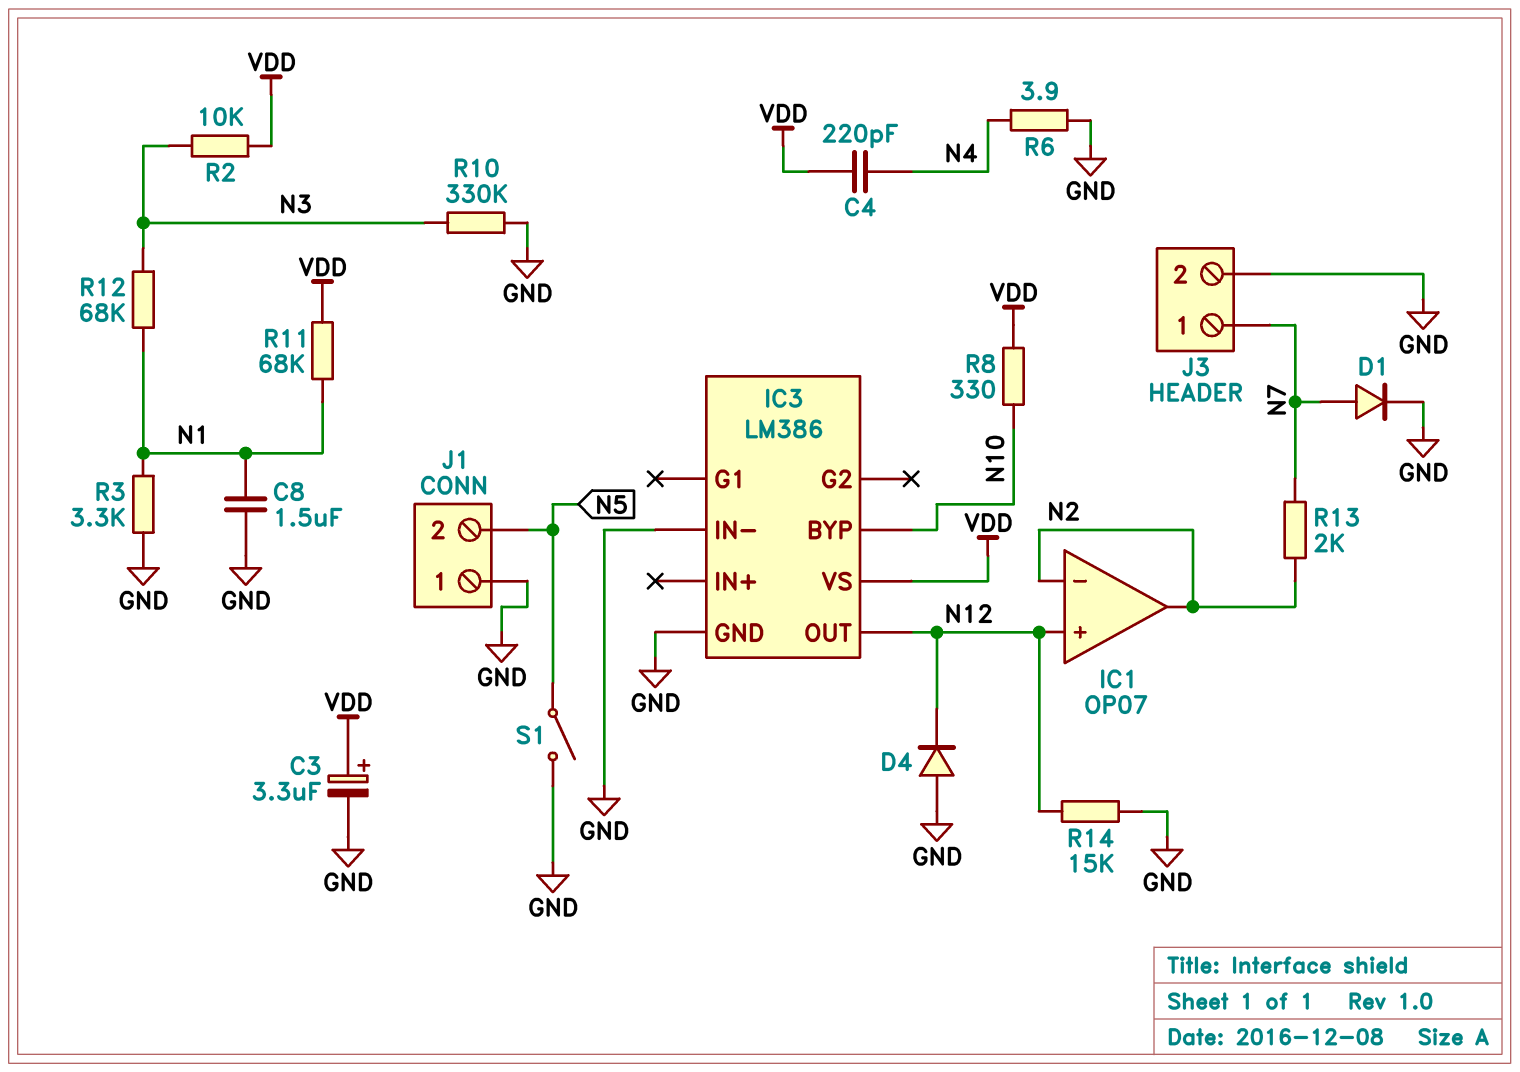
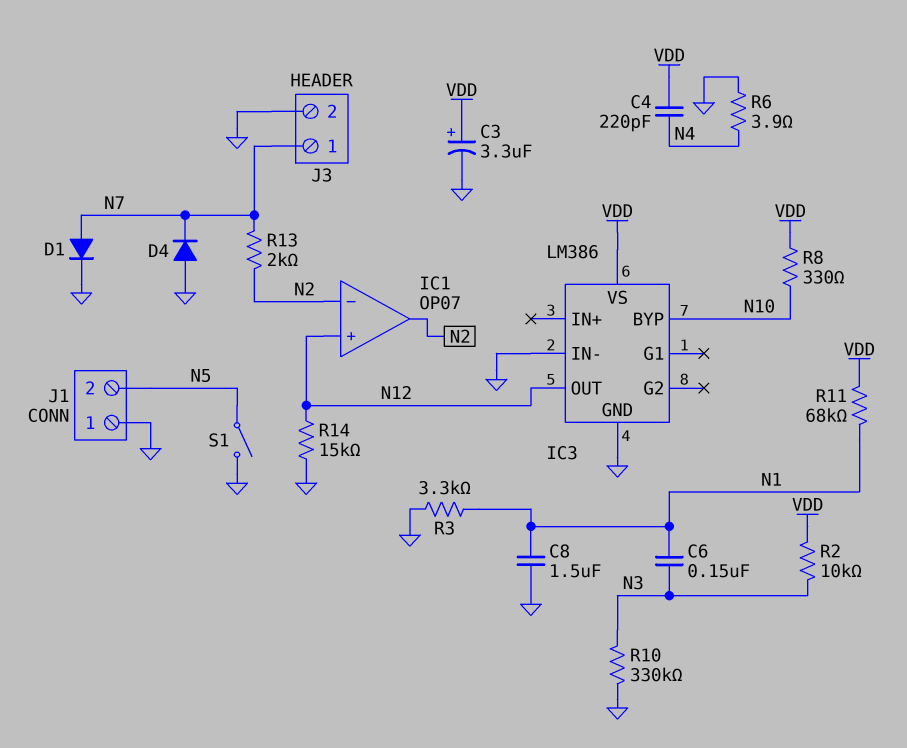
C6: none -> 150nF (N1, N3)
D4: diode (A GND, K N12) -> diode (A GND, K N7)
R12: 68k (N1, N3) -> none

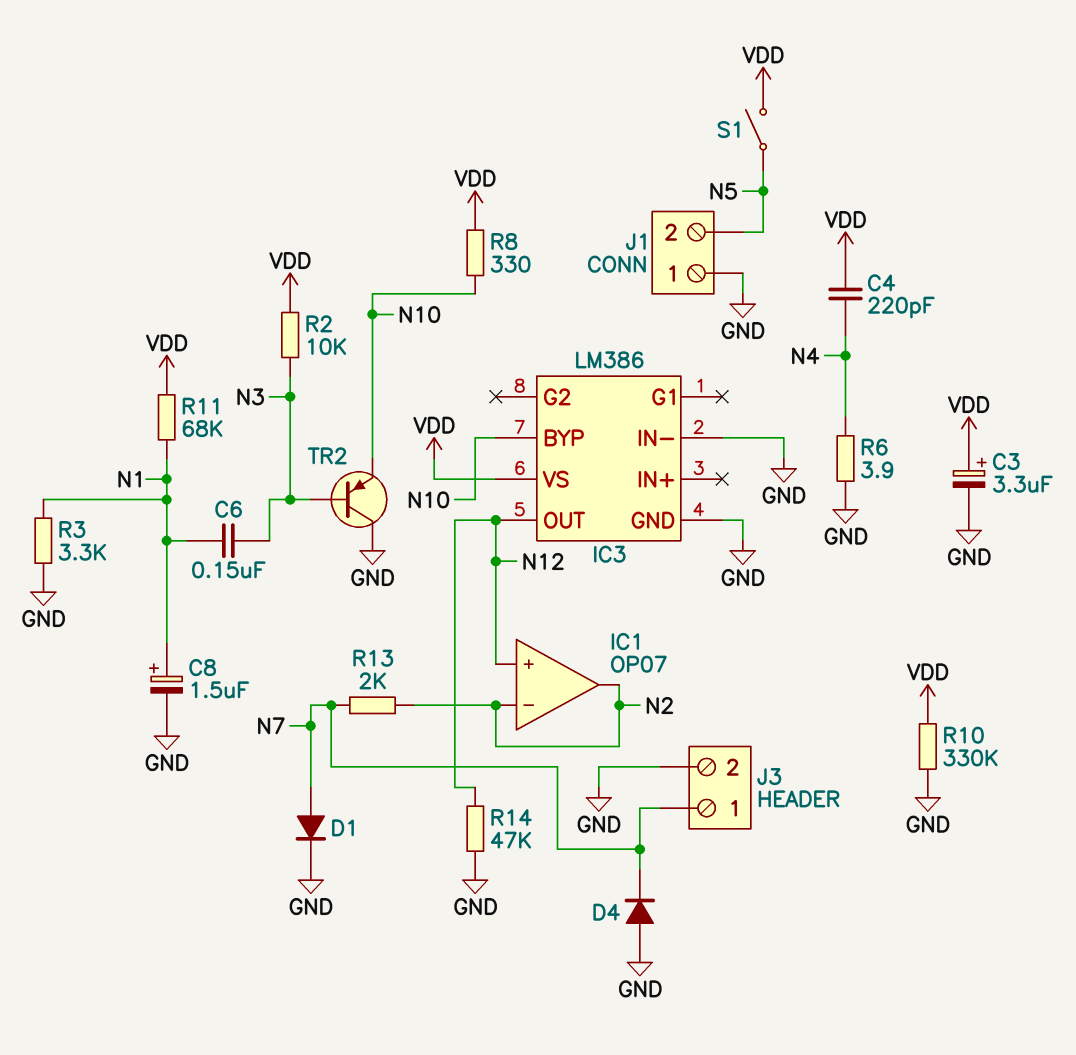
C8: 1.5uF (GND, N1) -> 1.5uF (plus N1, minus GND)
R10: 330k (GND, N3) -> 330k (GND, VDD)
R14: 15k (GND, N12) -> 47k (GND, N12)
S1: switch (GND, N5) -> switch (N5, VDD)
TR2: none -> PNP (B N3, C GND, E N10)

